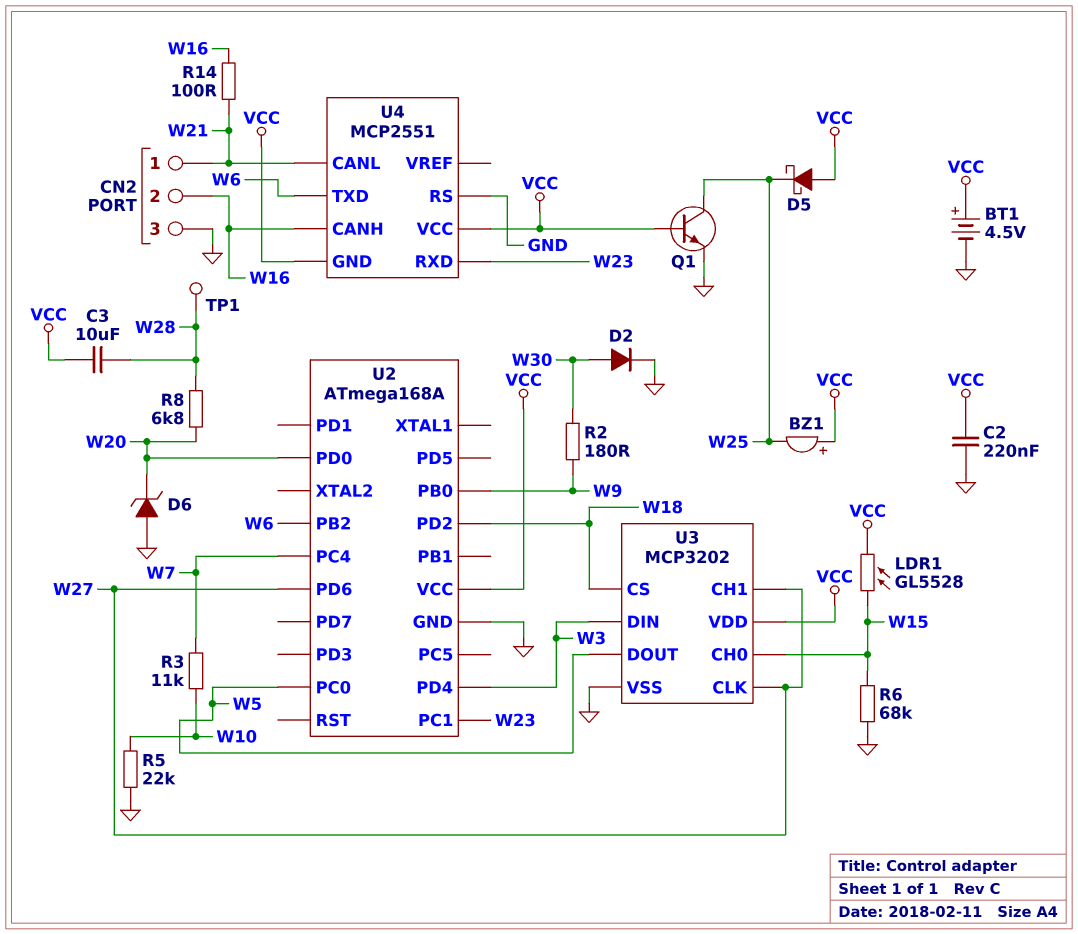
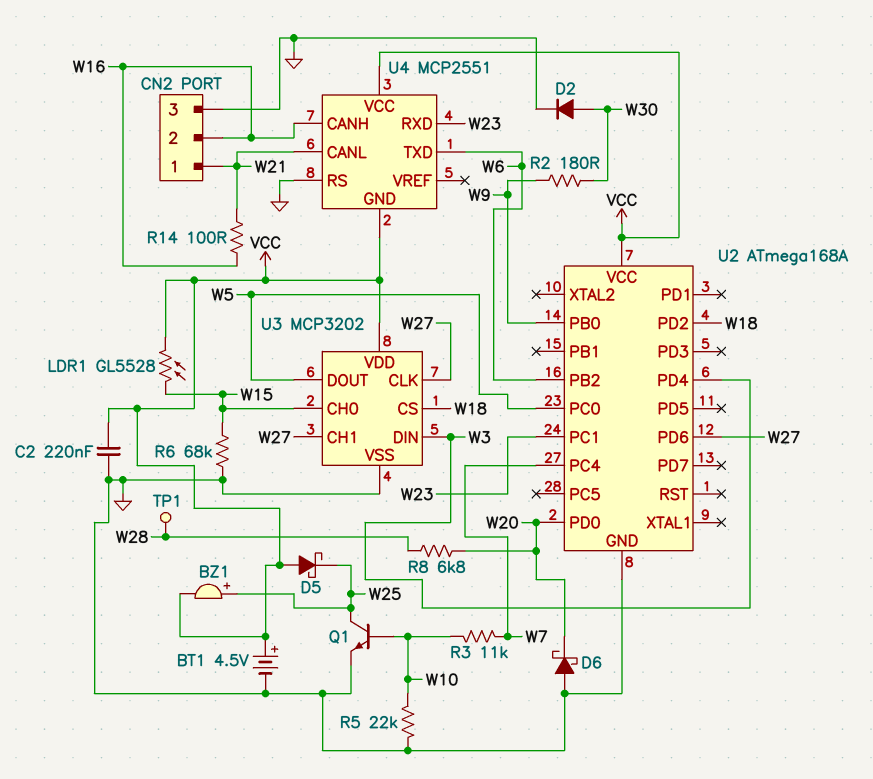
BZ1: buzzer (plus VCC, minus W25) -> buzzer (plus W25, minus VCC)
C3: 10uF (VCC, W28) -> none
D6: zener (A GND, K W20) -> schottky (A GND, K W20)
Q1: NPN (B VCC, C W25, E GND) -> NPN (B W10, C W25, E GND)

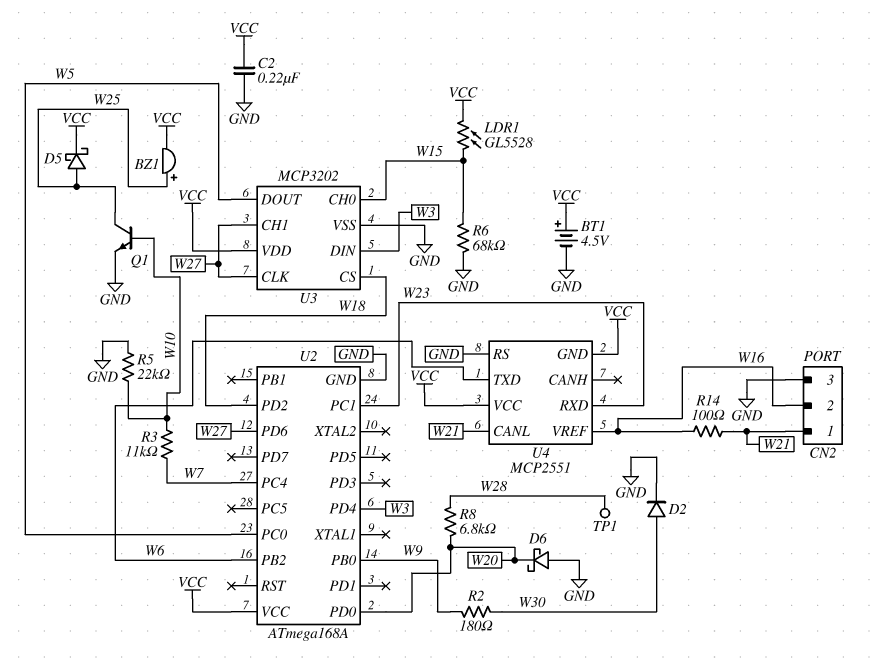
D5: schottky (A VCC, K W25) -> schottky (A W25, K VCC)
U4 pin CANH: W16 -> none
U4 pin VREF: none -> W16

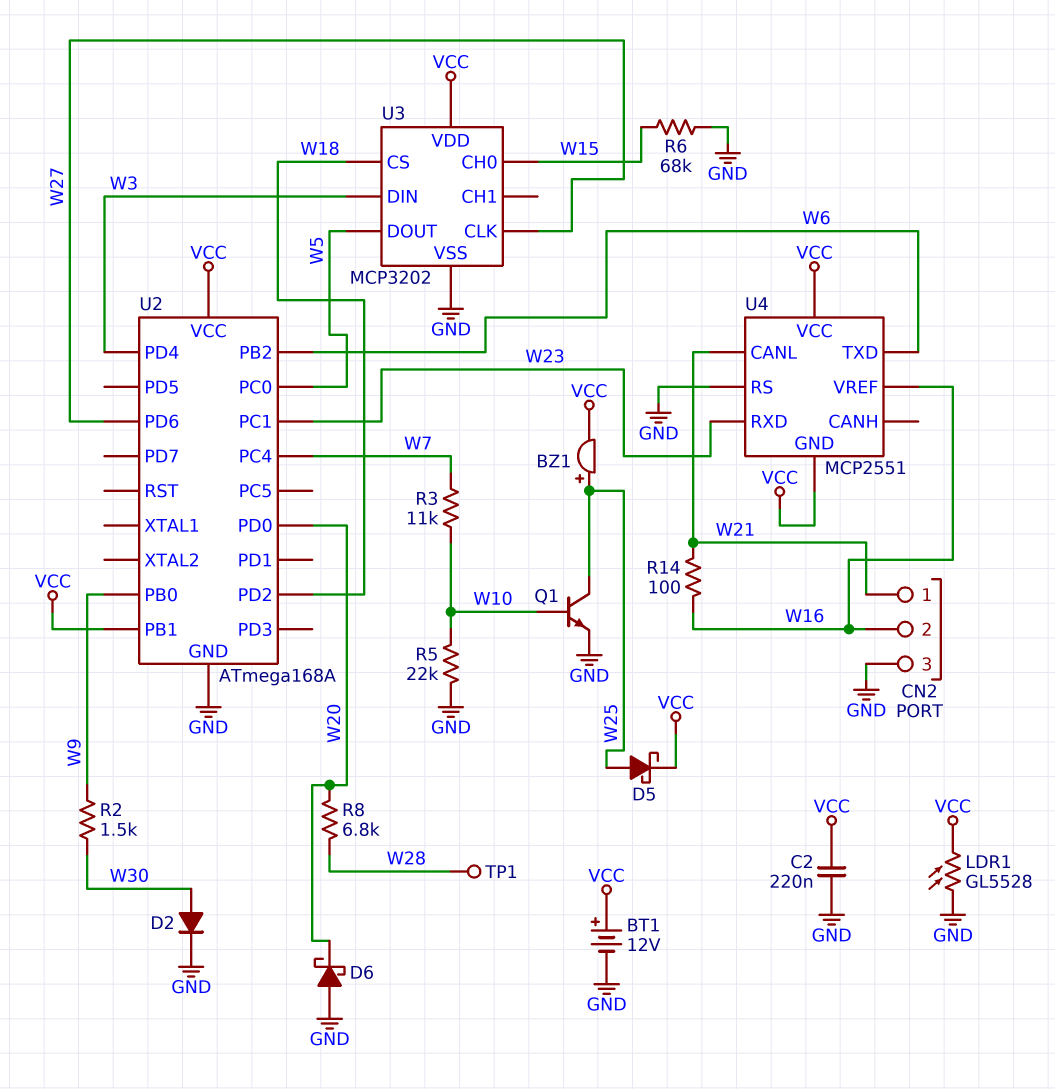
BT1: 4.5V (plus VCC, minus GND) -> 12V (plus VCC, minus GND)
LDR1: GL5528 (VCC, W15) -> GL5528 (GND, VCC)
R2: 180 (W9, W30) -> 1.5k (W9, W30)
U2 pin PB1: none -> VCC
U3 pin CH1: W27 -> none

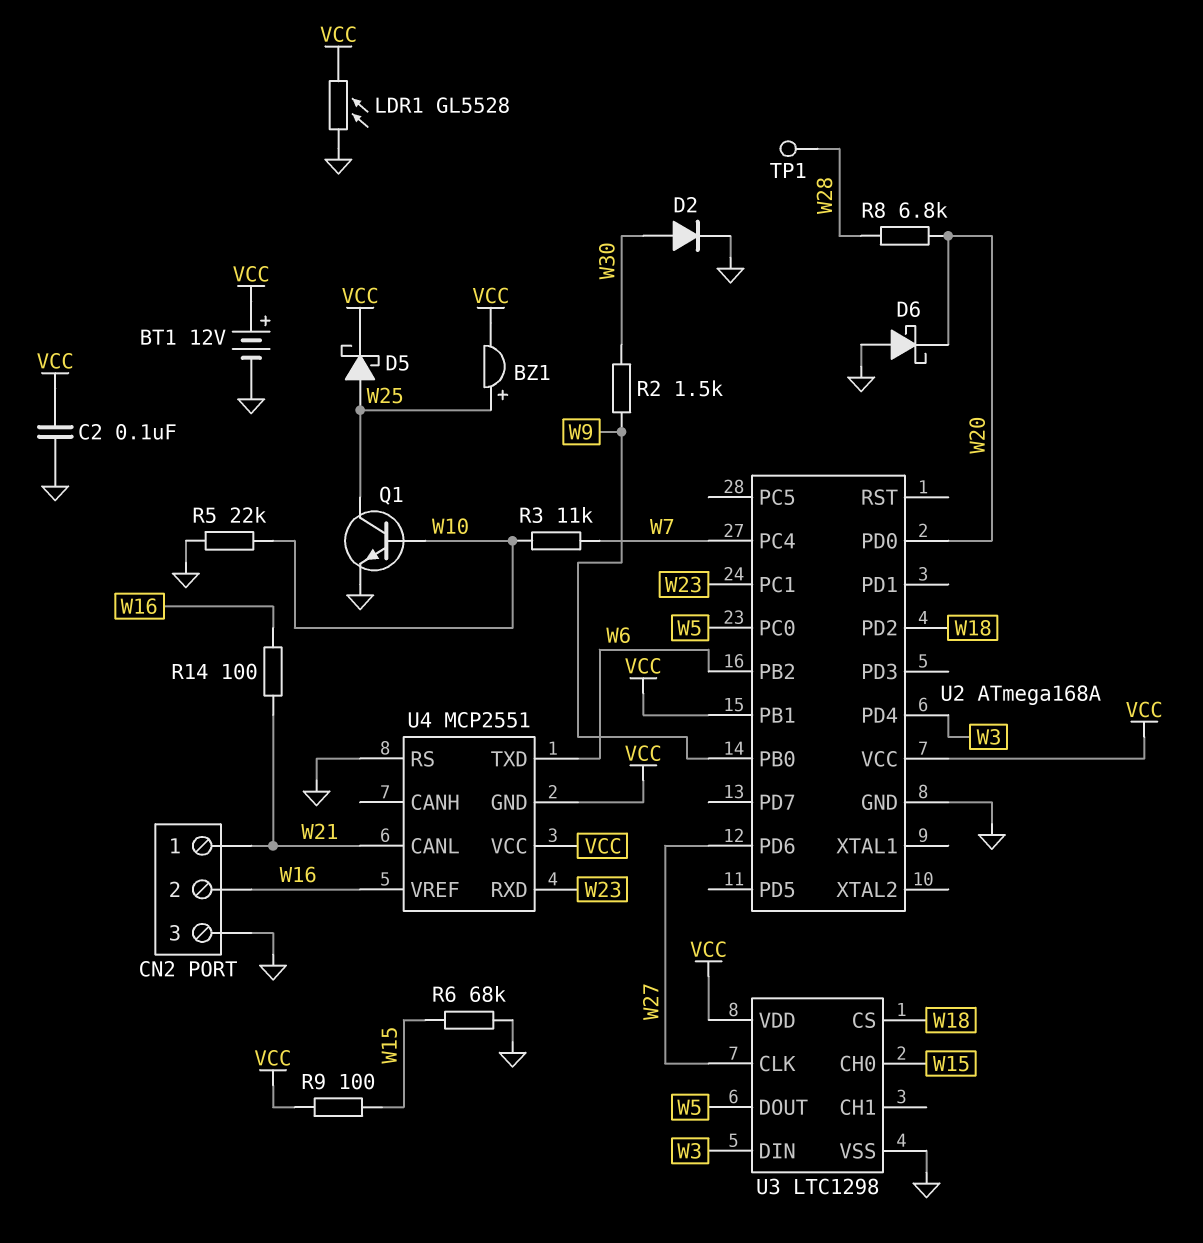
C2: 220nF (GND, VCC) -> 100nF (GND, VCC)
R9: none -> 100 (VCC, W15)
U3: MCP3202 -> LTC1298

